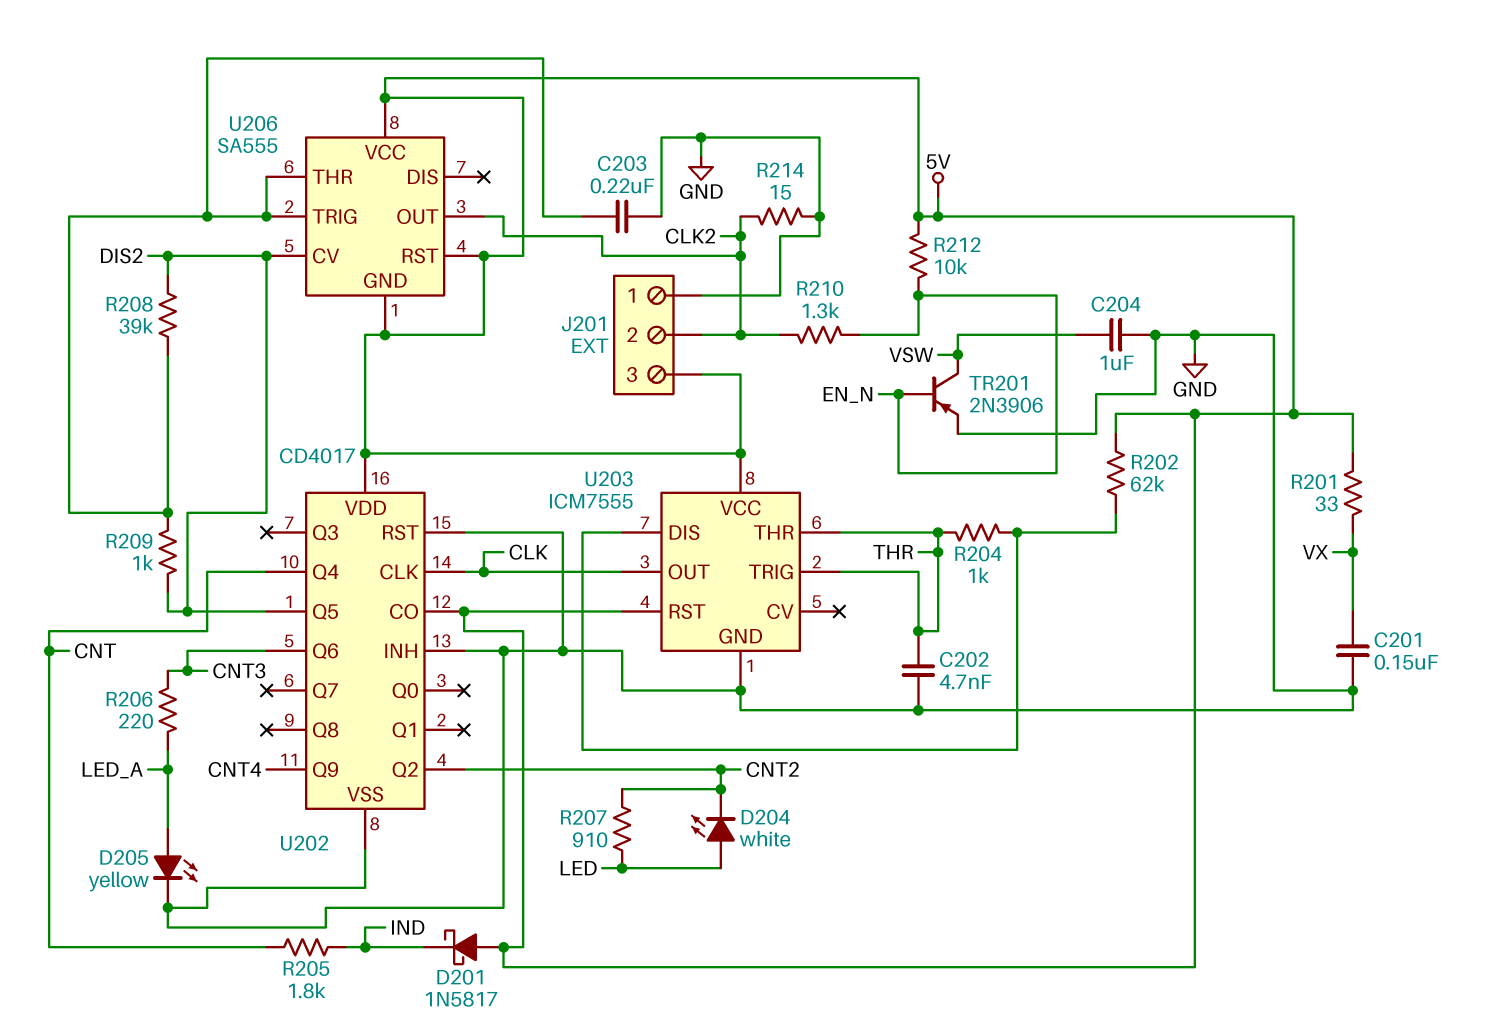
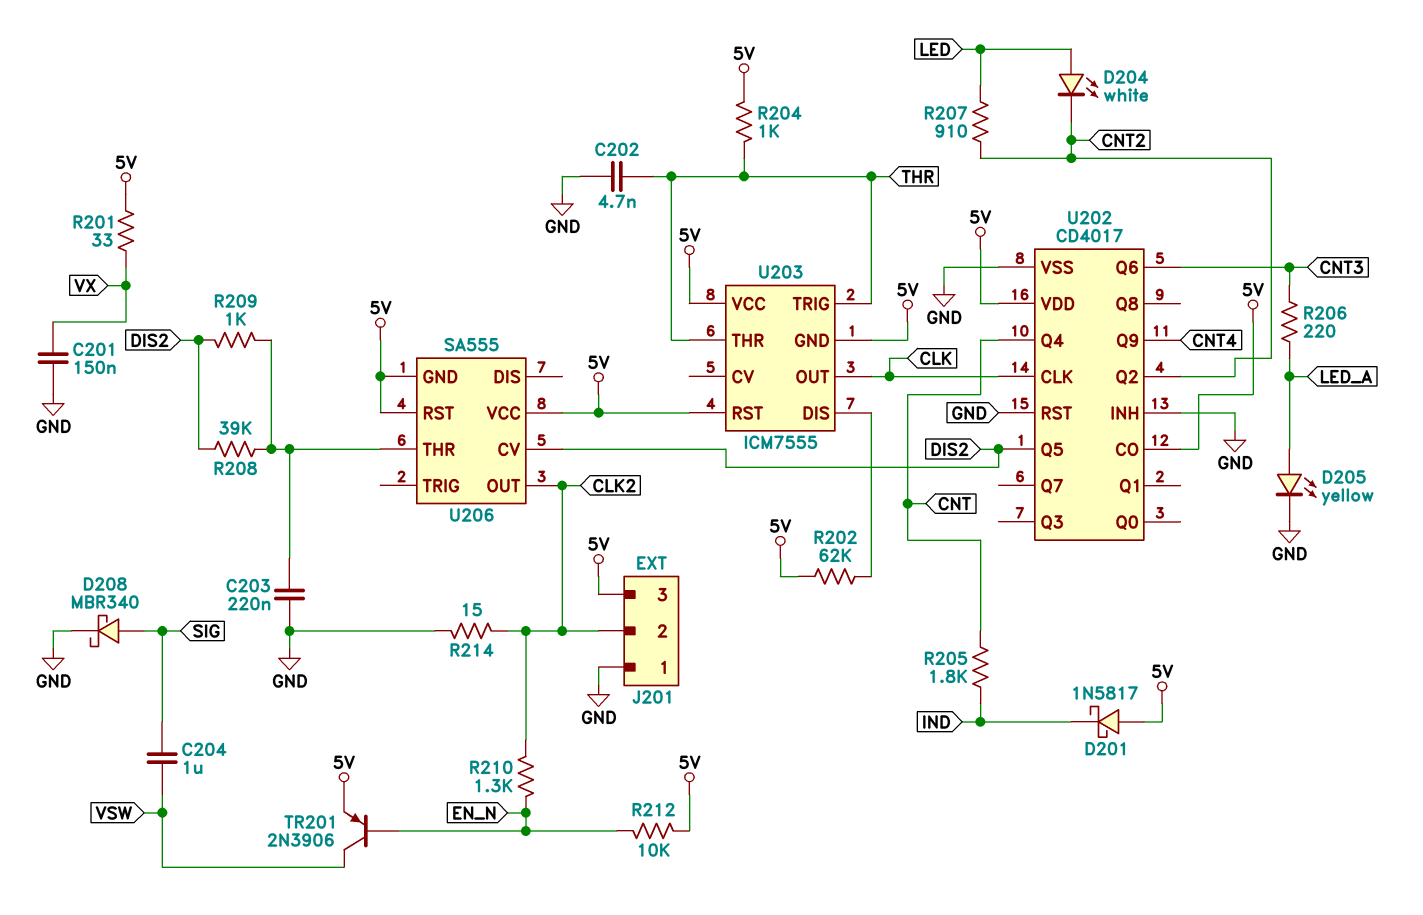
C204: 1uF (GND, VSW) -> 1uF (SIG, VSW)
D208: none -> schottky MBR340 (A SIG, K GND)
R204: 1k (THR, U203/DIS) -> 1k (5V, THR)
TR201: PNP 2N3906 (B EN_N, C VSW, E GND) -> PNP 2N3906 (B EN_N, C VSW, E 5V)
U203 pin GND: GND -> 5V
U206 pin TRIG: U206/THR -> none

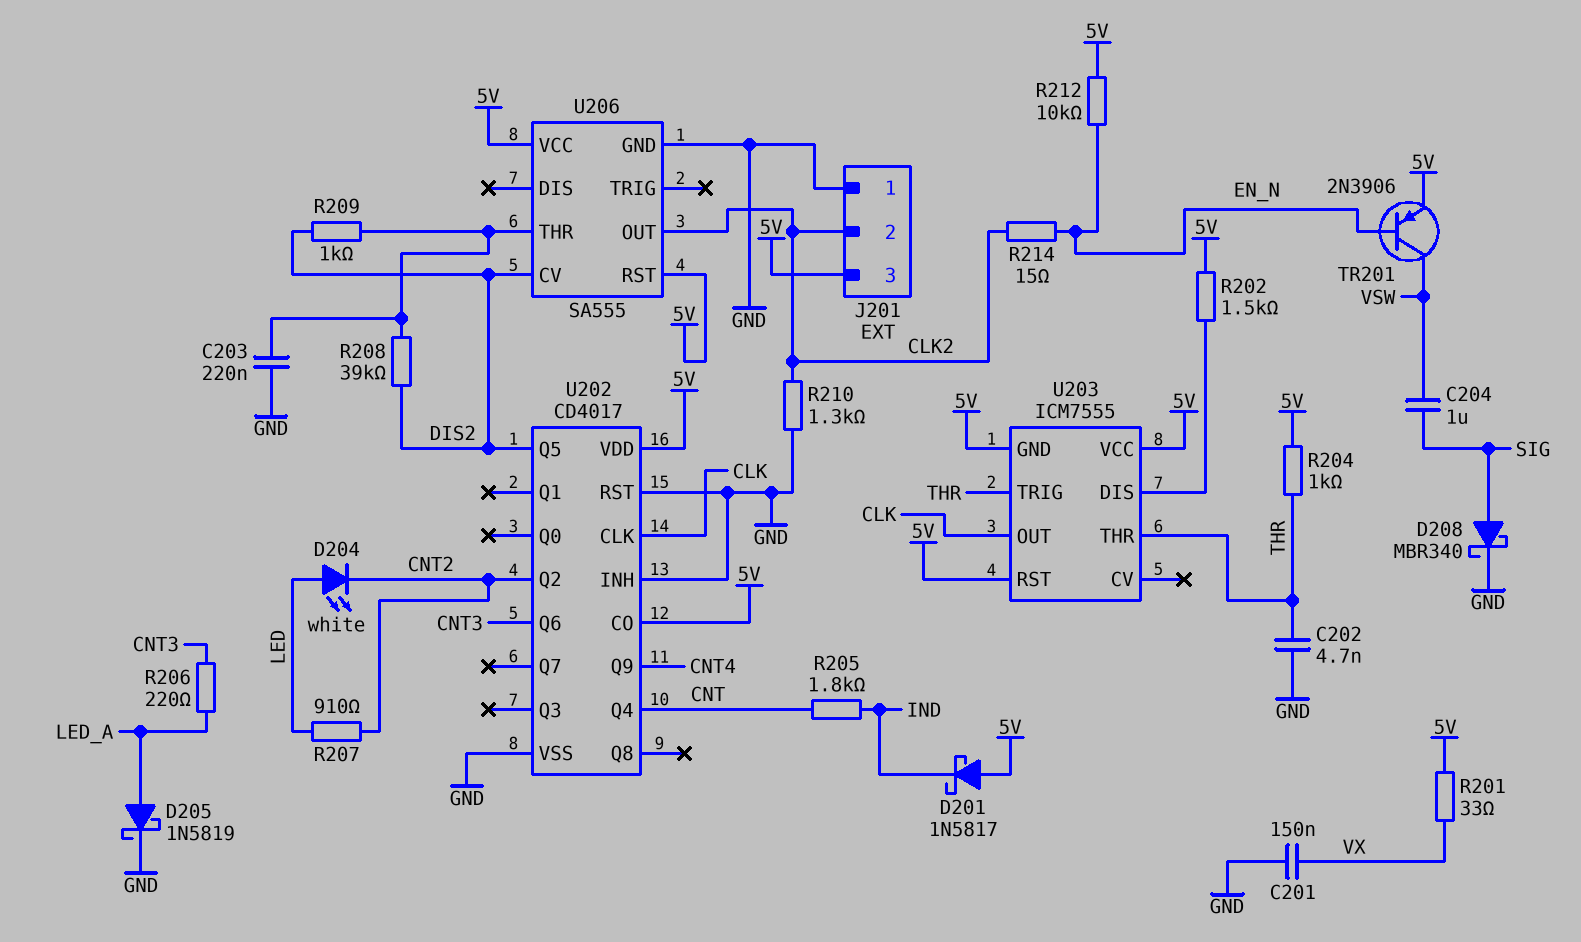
D205: LED yellow (A LED_A, K GND) -> schottky 1N5819 (A LED_A, K GND)
R202: 62k (5V, U203/DIS) -> 1.5k (5V, U203/DIS)
R210: 1.3k (CLK2, EN_N) -> 1.3k (CLK2, GND)
R214: 15 (CLK2, GND) -> 15 (CLK2, EN_N)
U206 pin GND: 5V -> GND

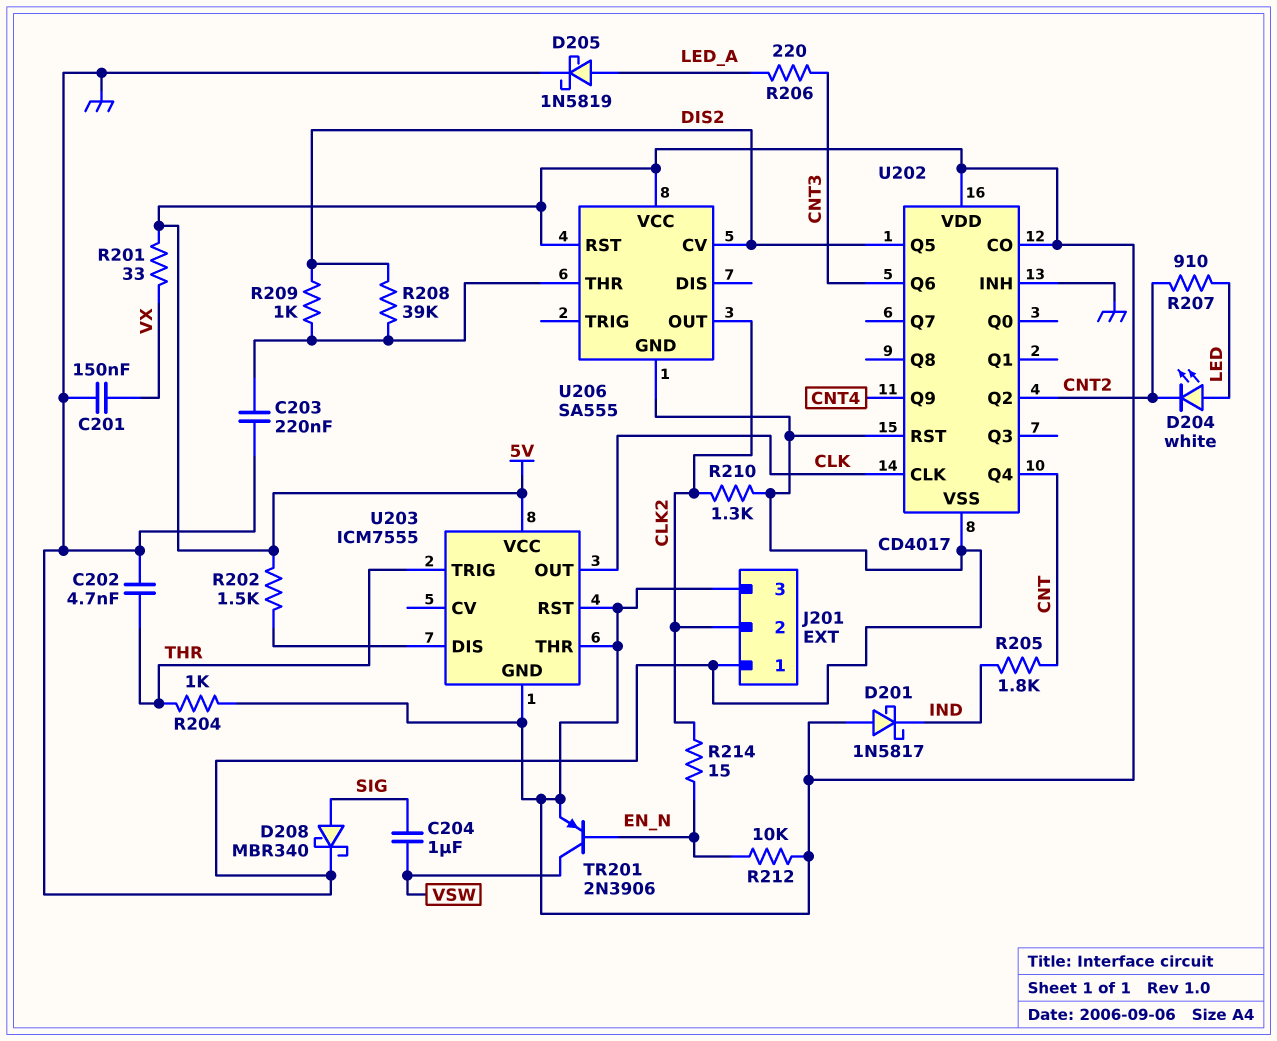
U203 pin THR: THR -> 5V

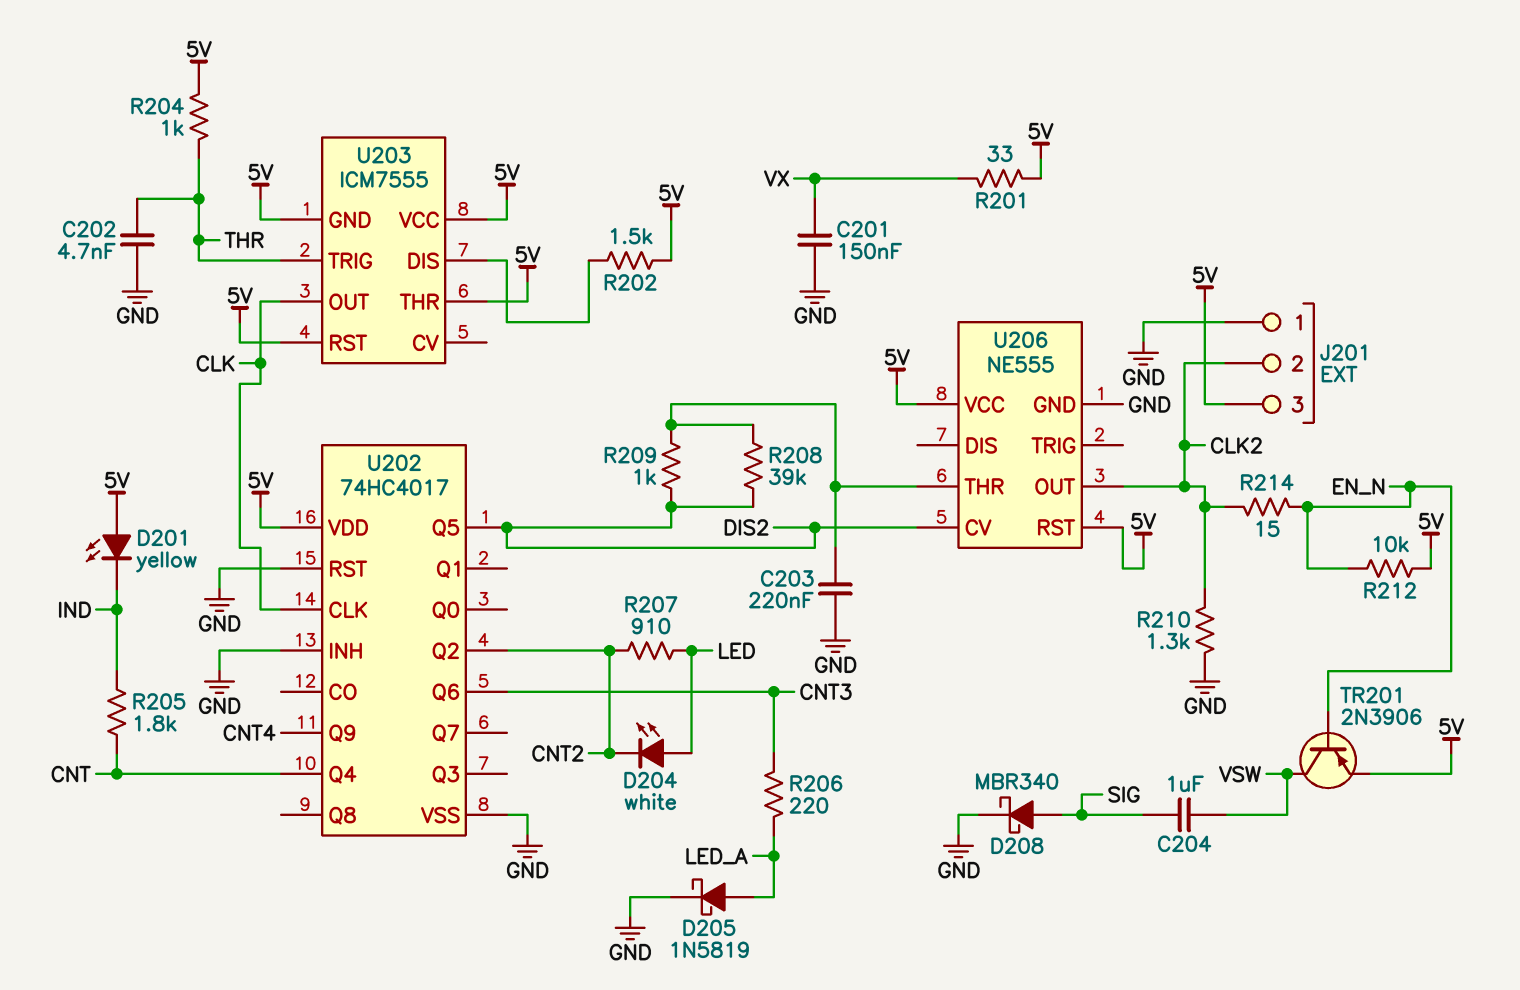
D201: schottky 1N5817 (A 5V, K IND) -> LED yellow (A 5V, K IND)
U202: CD4017 -> 74HC4017
U202 pin CO: 5V -> none
U206: SA555 -> NE555

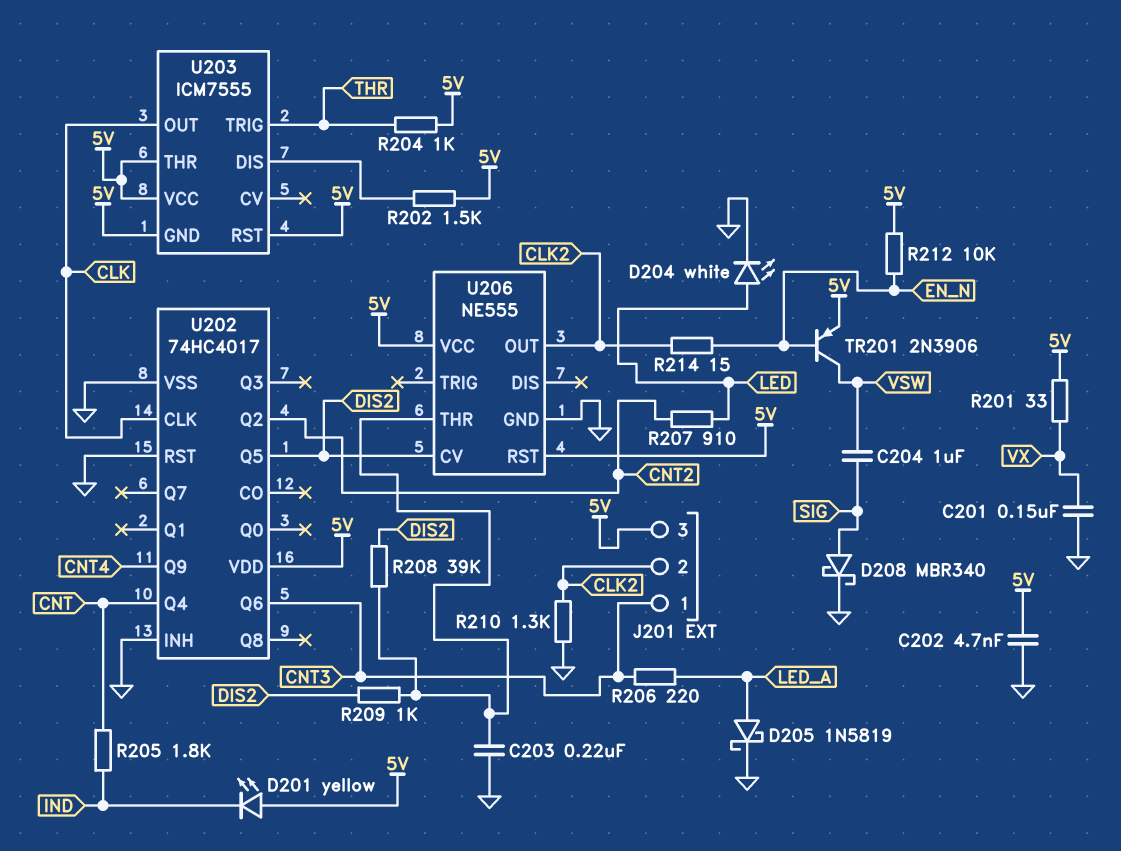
C202: 4.7nF (GND, THR) -> 4.7nF (5V, GND)
D204: LED white (A LED, K CNT2) -> LED white (A LED, K GND)
J201 pin 1: GND -> CNT3

